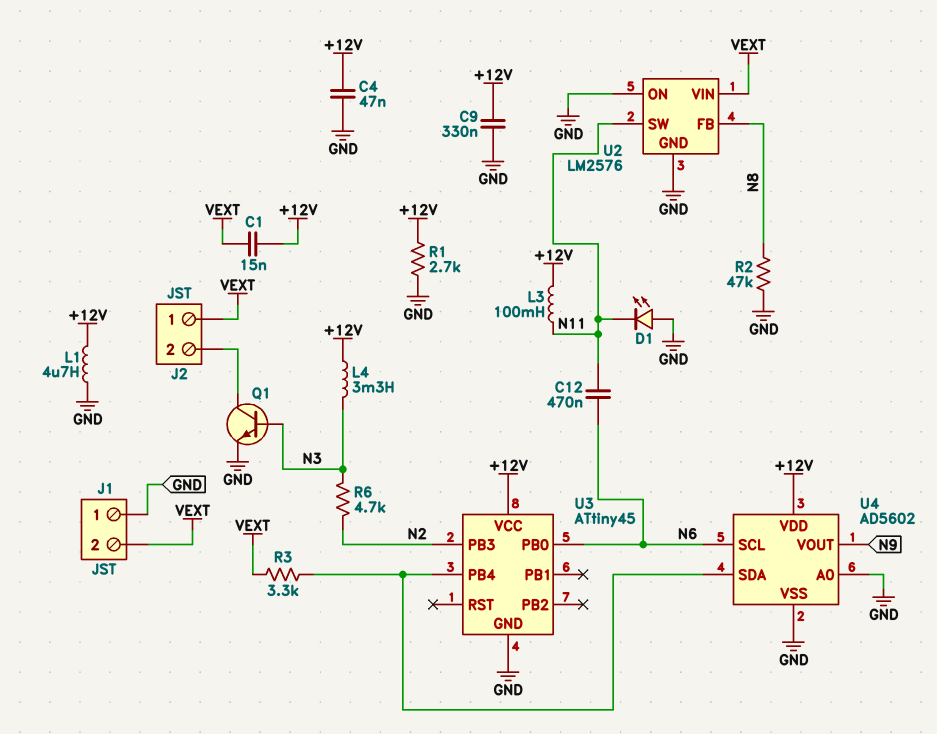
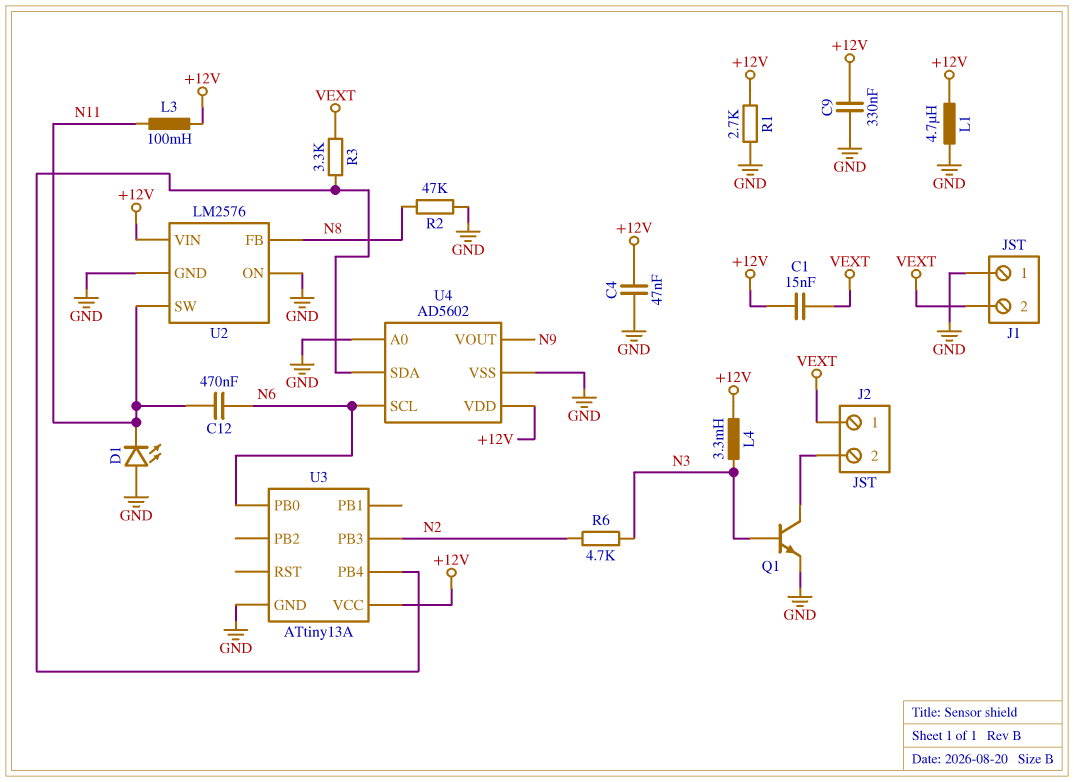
U2 pin VIN: VEXT -> +12V
U3: ATtiny45 -> ATtiny13A

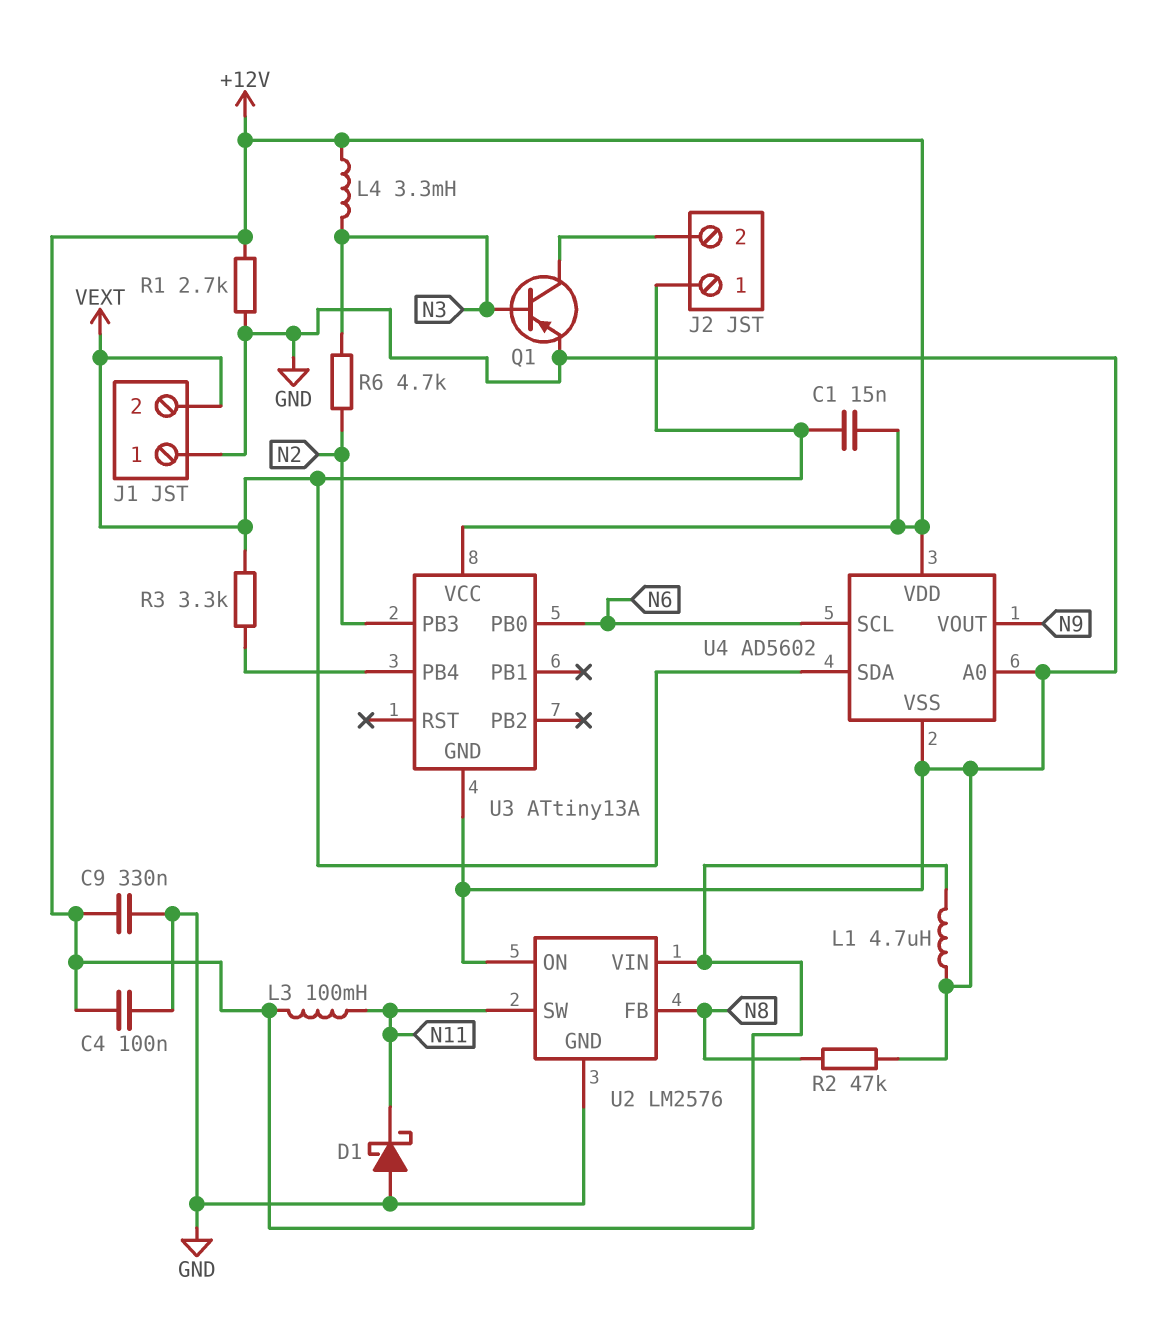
C4: 47nF (+12V, GND) -> 100nF (+12V, GND)
C12: 470nF (N6, N11) -> none
D1: LED (A GND, K N11) -> schottky (A GND, K N11)
Q1: NPN (B N3, C J2/2, E GND) -> PNP (B N3, C J2/2, E GND)
U4 pin SDA: U3/PB4 -> VEXT

